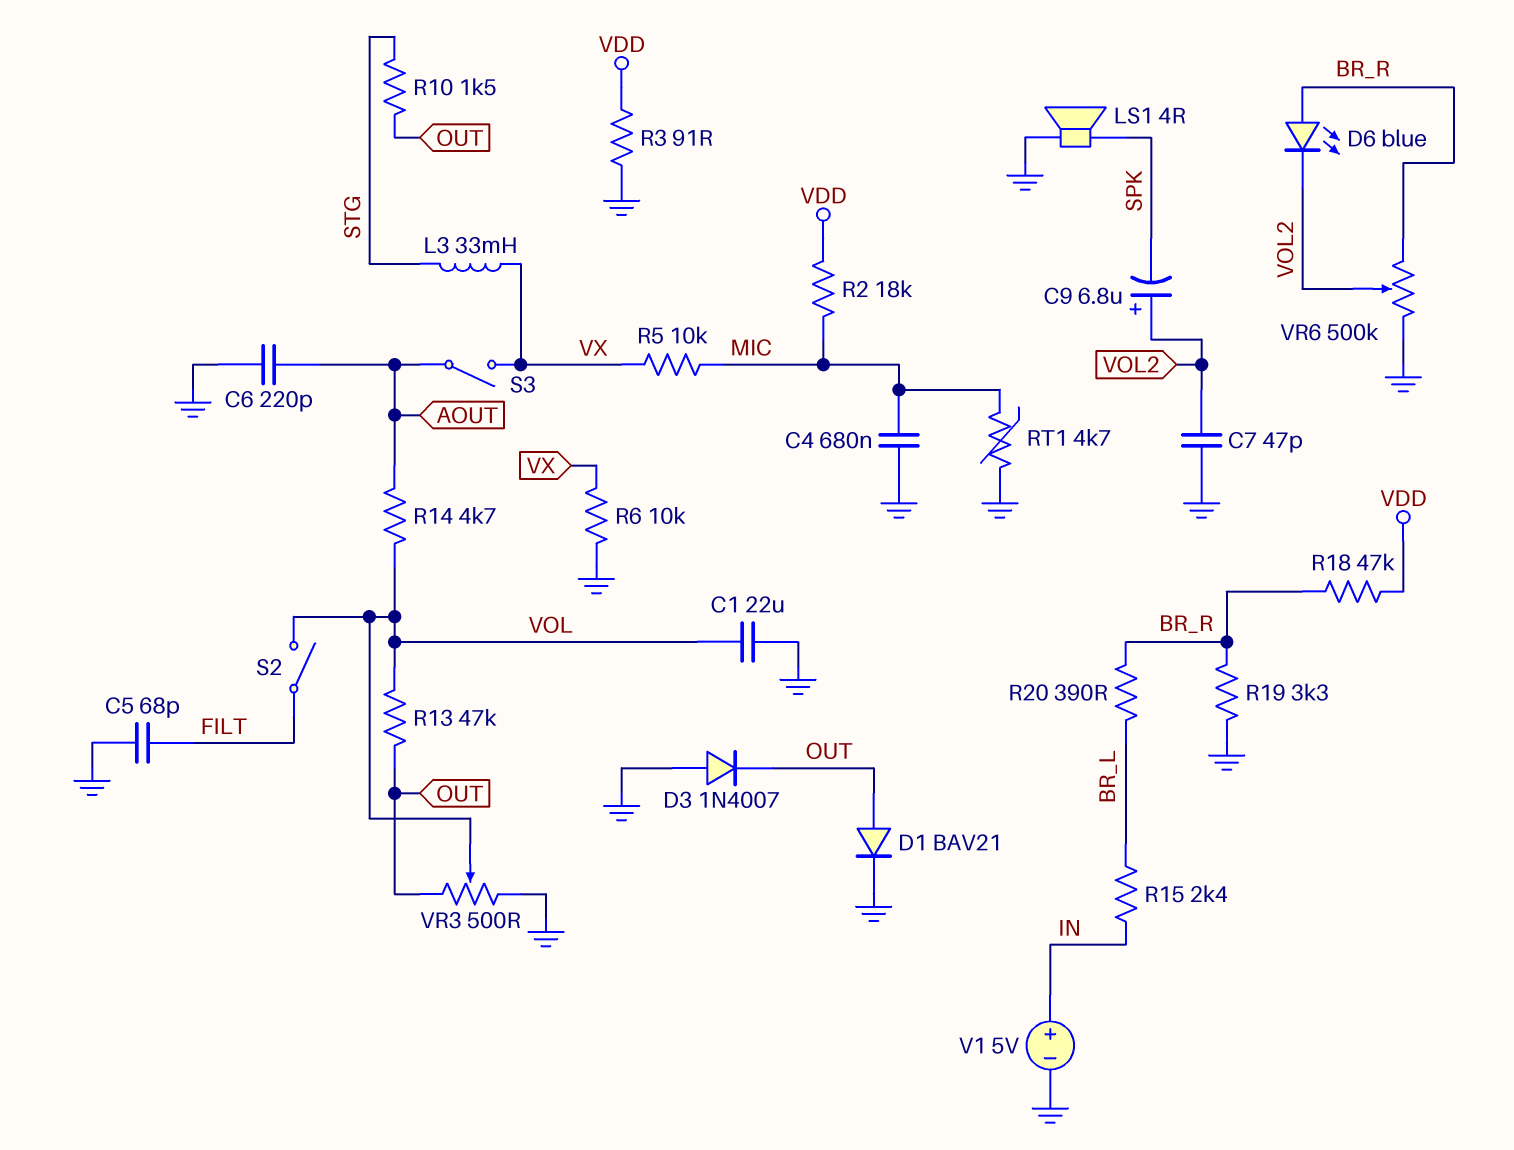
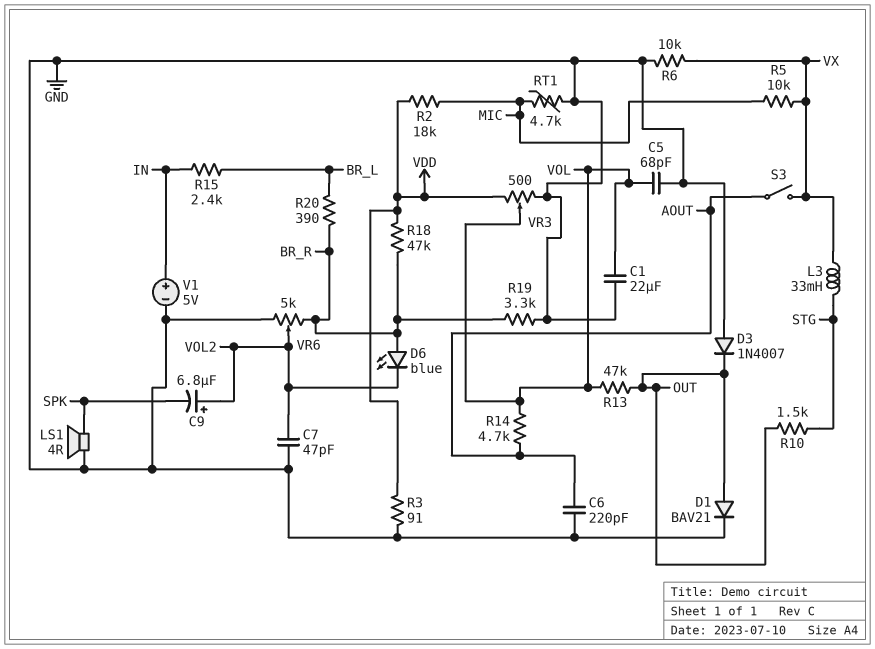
C4: 680nF (GND, MIC) -> none
C5: 68pF (FILT, GND) -> 68pF (GND, VOL)
S2: switch (FILT, VOL) -> none
VR3: 500 (GND, OUT, wiper VOL) -> 500 (GND, VDD, wiper VOL)
VR6: 500k (BR_R, GND, wiper VOL2) -> 5k (BR_R, GND, wiper VOL2)

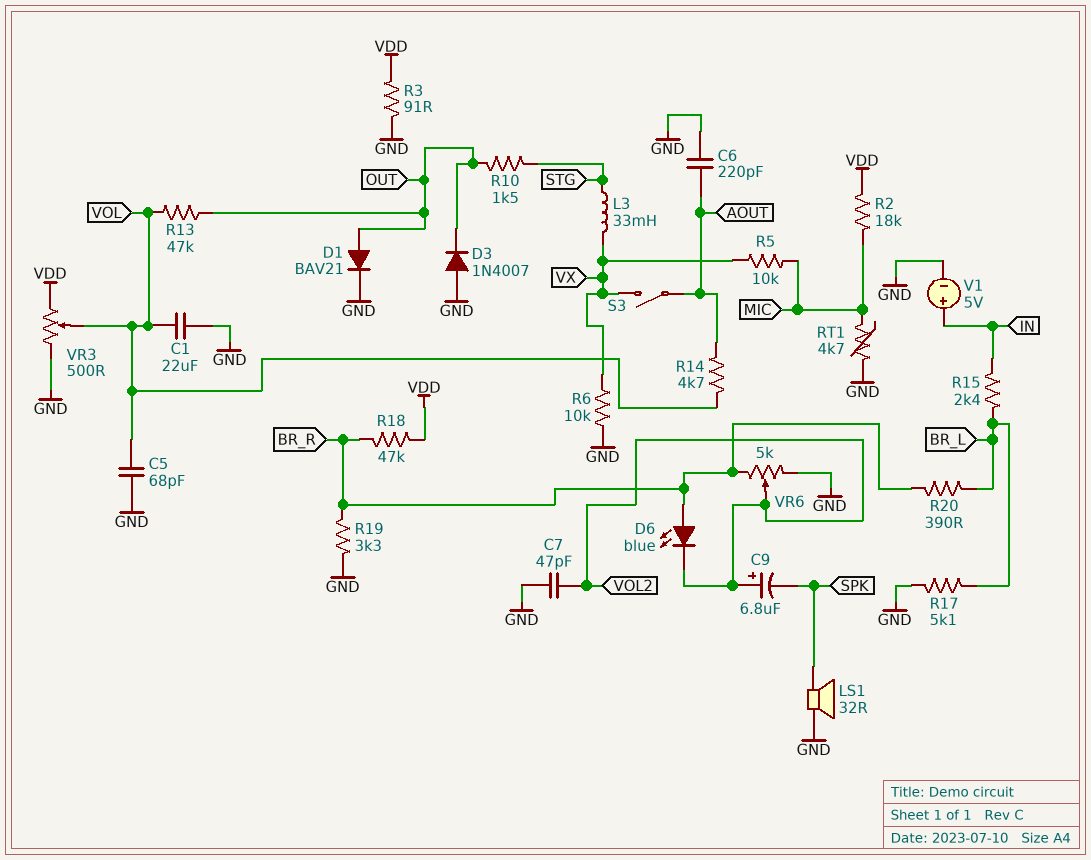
LS1: speaker 4R (GND, SPK) -> speaker 32R (GND, SPK)
R17: none -> 5.1k (BR_L, GND)

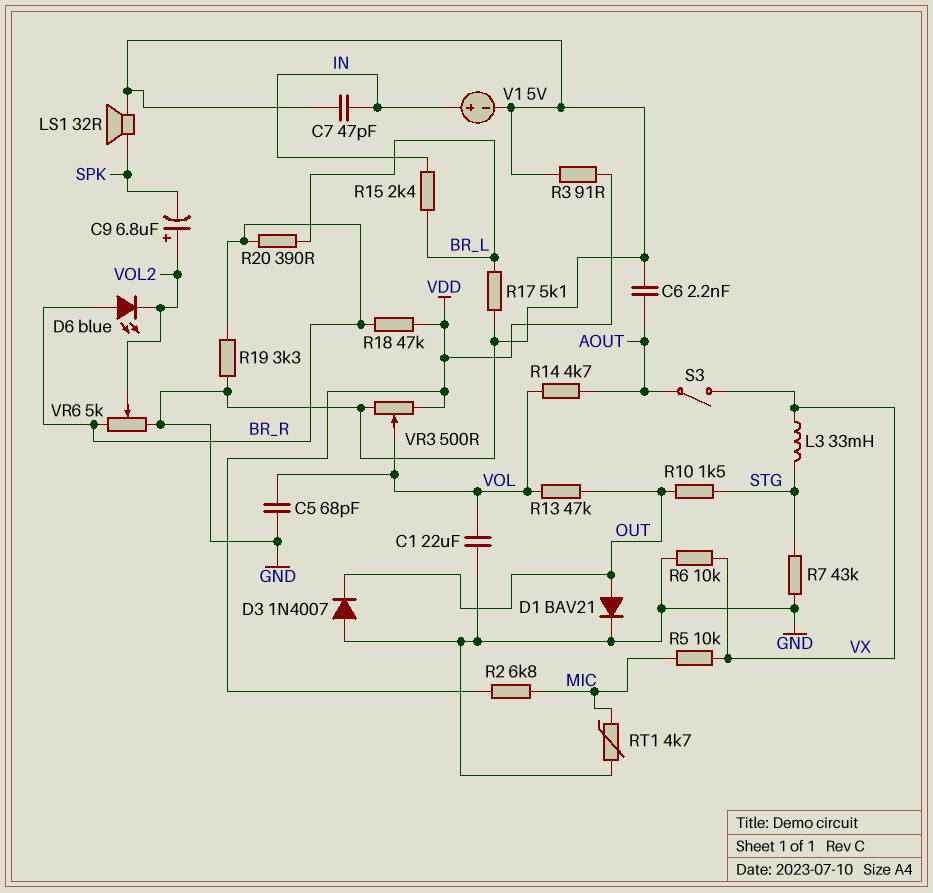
C6: 220pF (AOUT, GND) -> 2.2nF (AOUT, GND)
C7: 47pF (GND, VOL2) -> 47pF (GND, IN)
R2: 18k (MIC, VDD) -> 6.8k (MIC, VDD)
R7: none -> 43k (GND, STG)

